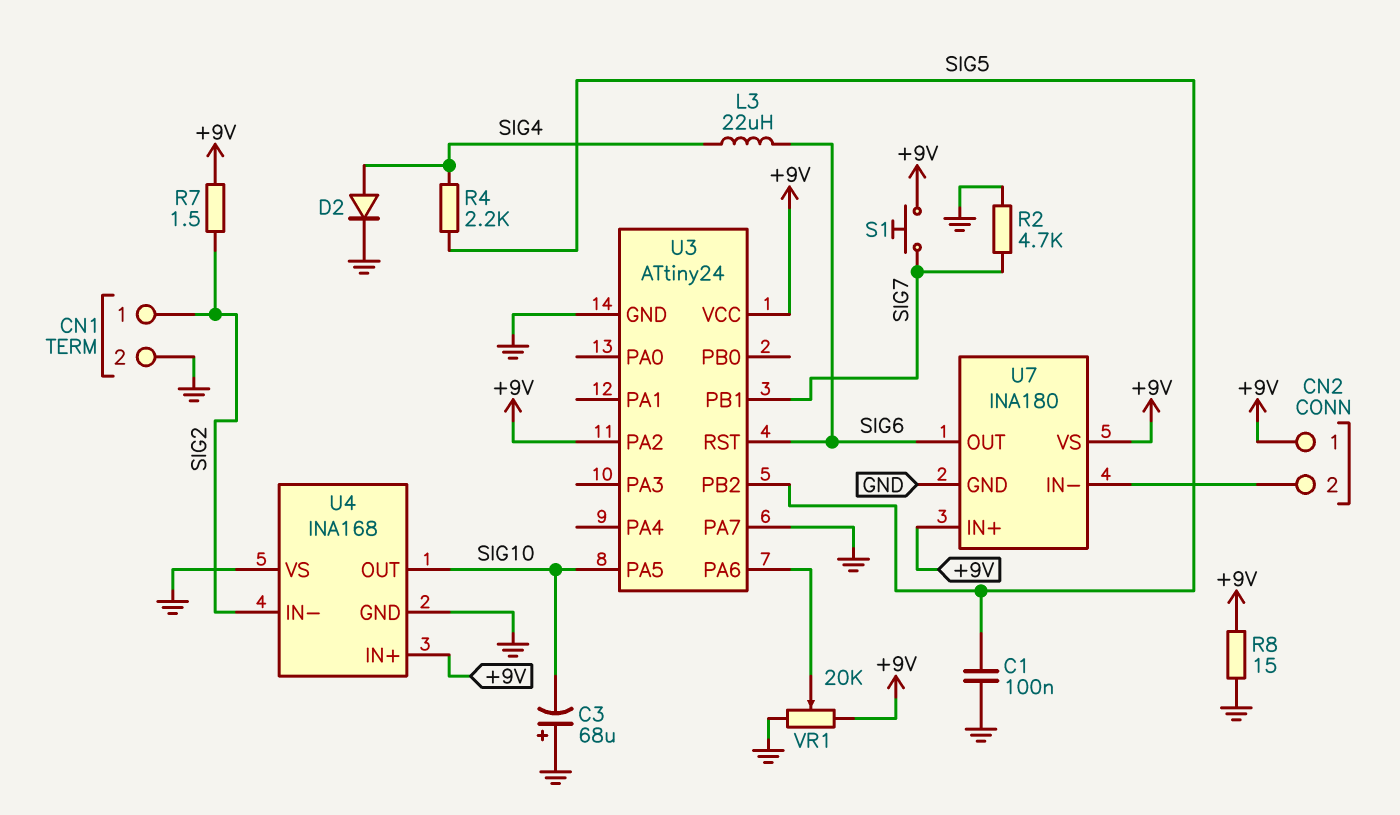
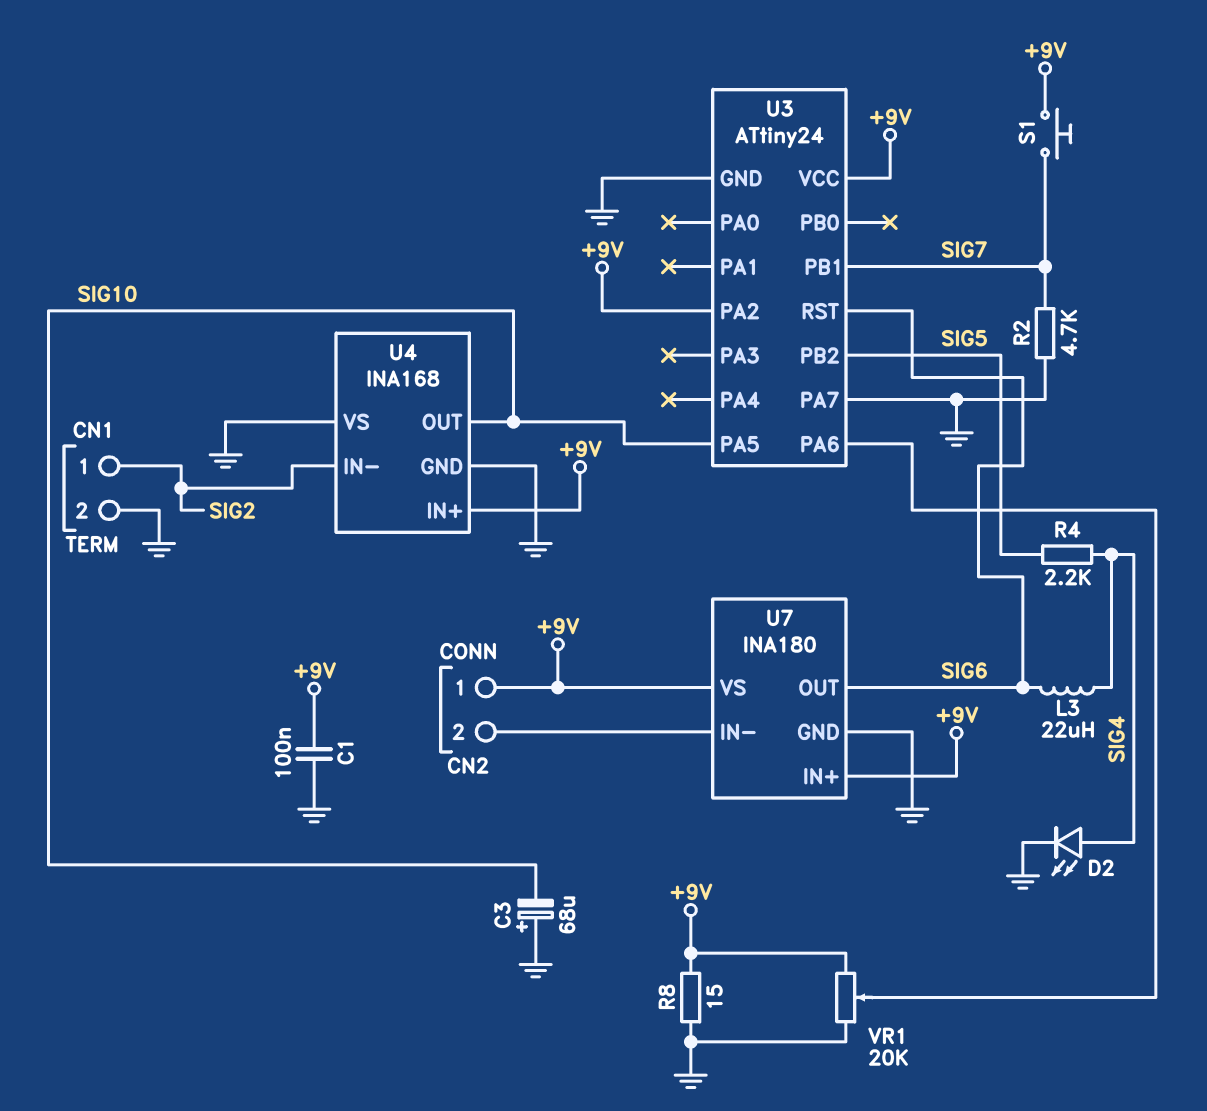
C1: 100nF (GND, SIG5) -> 100nF (+9V, GND)
D2: diode (A SIG4, K GND) -> LED (A SIG4, K GND)
R7: 1.5 (+9V, SIG2) -> none

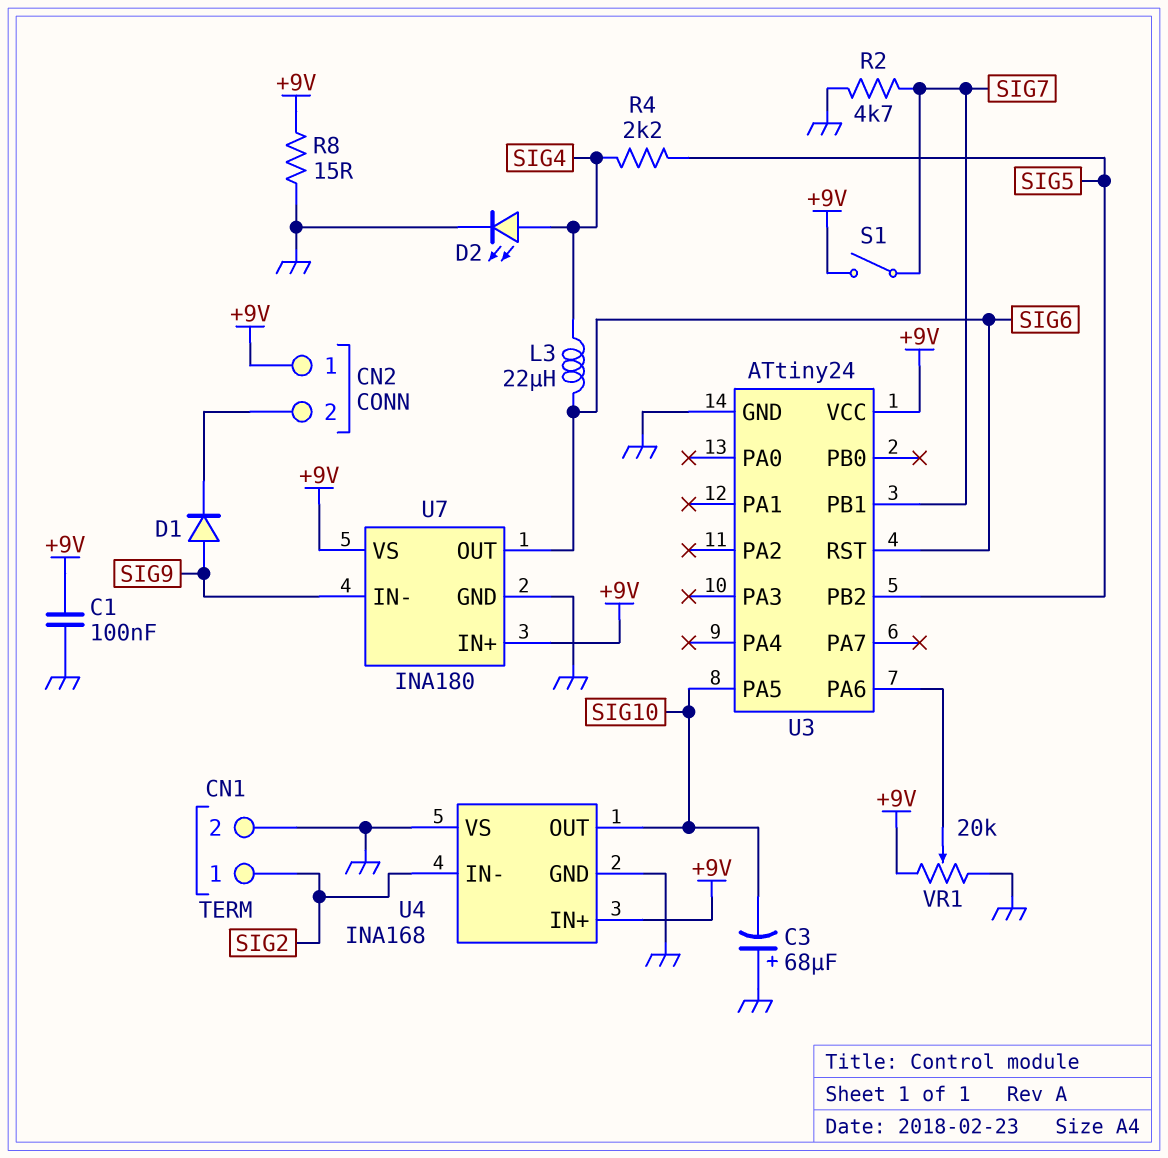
D1: none -> diode (A SIG9, K CN2/2)
S1: button (+9V, SIG7) -> switch (+9V, SIG7)
U3 pin PA2: +9V -> none
U3 pin PA7: GND -> none
U7 pin IN-: CN2/2 -> SIG9

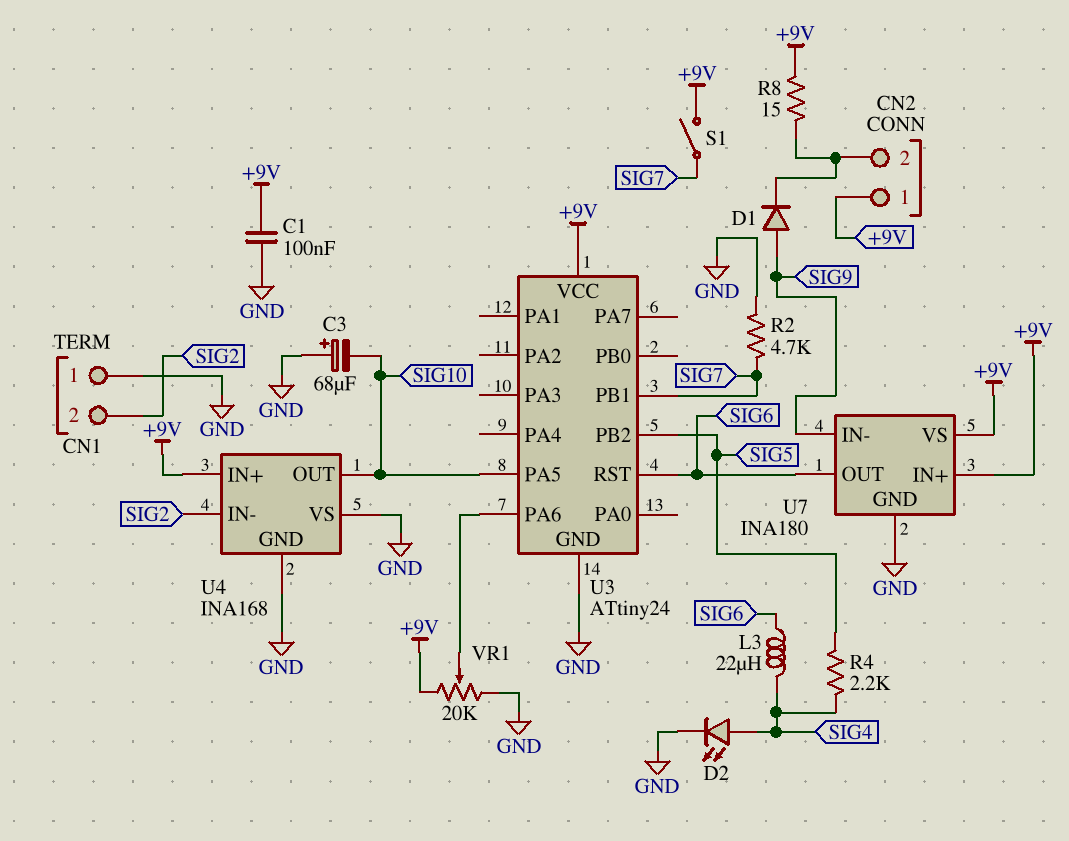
CN1 pin 1: SIG2 -> GND
CN1 pin 2: GND -> SIG2
R8: 15 (+9V, GND) -> 15 (+9V, CN2/2)

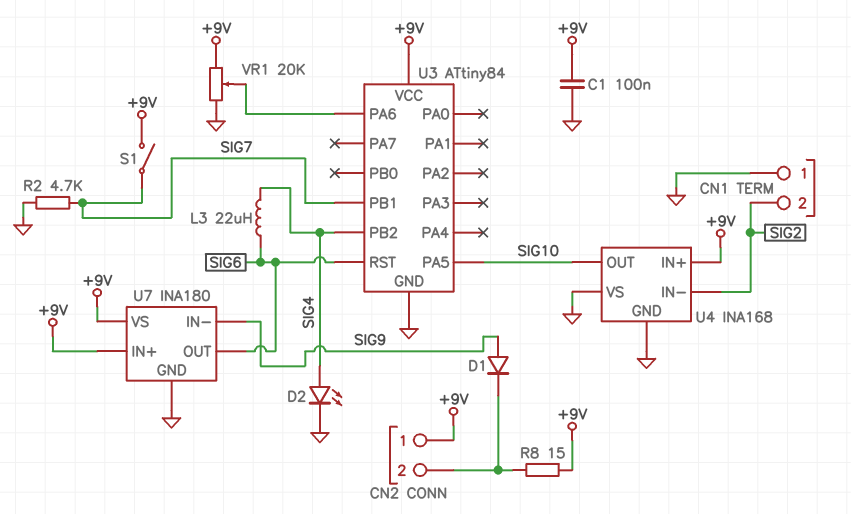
C3: 68uF (plus GND, minus SIG10) -> none
R4: 2.2k (SIG4, SIG5) -> none
U3: ATtiny24 -> ATtiny84
U3 pin PB2: SIG5 -> SIG4

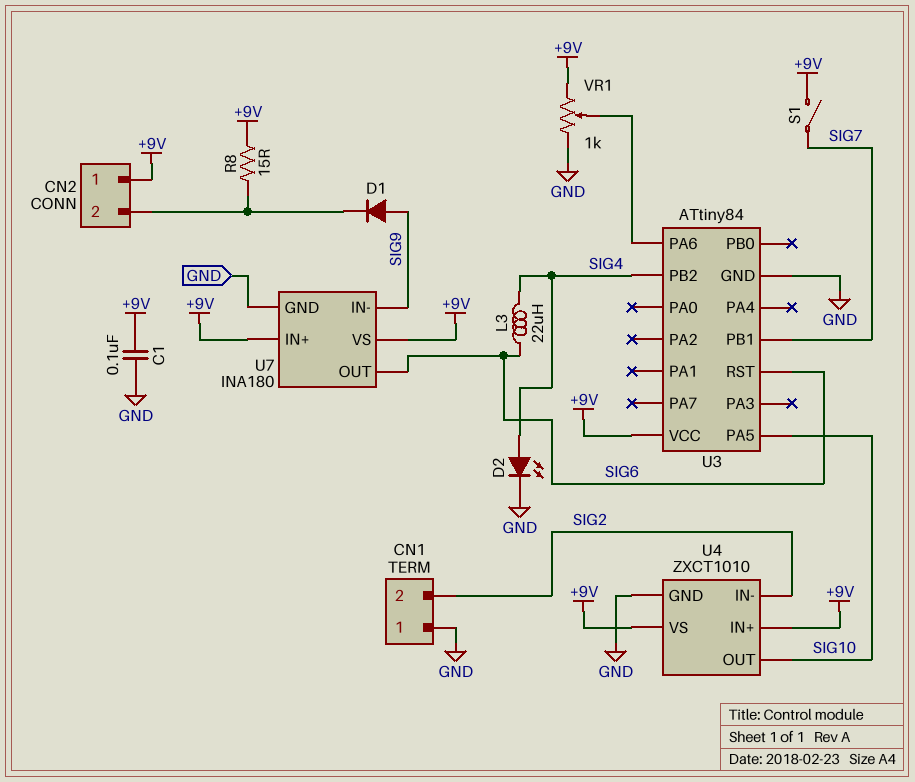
R2: 4.7k (GND, SIG7) -> none
U4: INA168 -> ZXCT1010
U4 pin VS: GND -> +9V
VR1: 20k (+9V, GND, wiper U3/PA6) -> 1k (+9V, GND, wiper U3/PA6)

